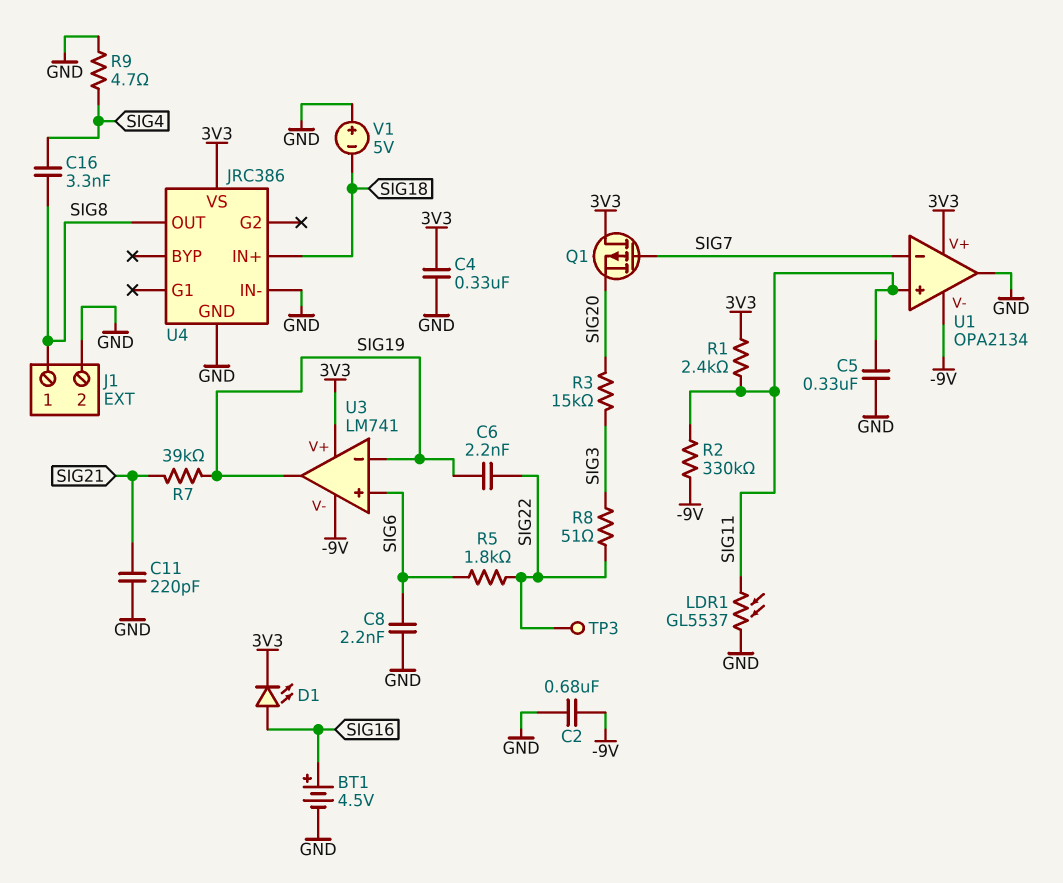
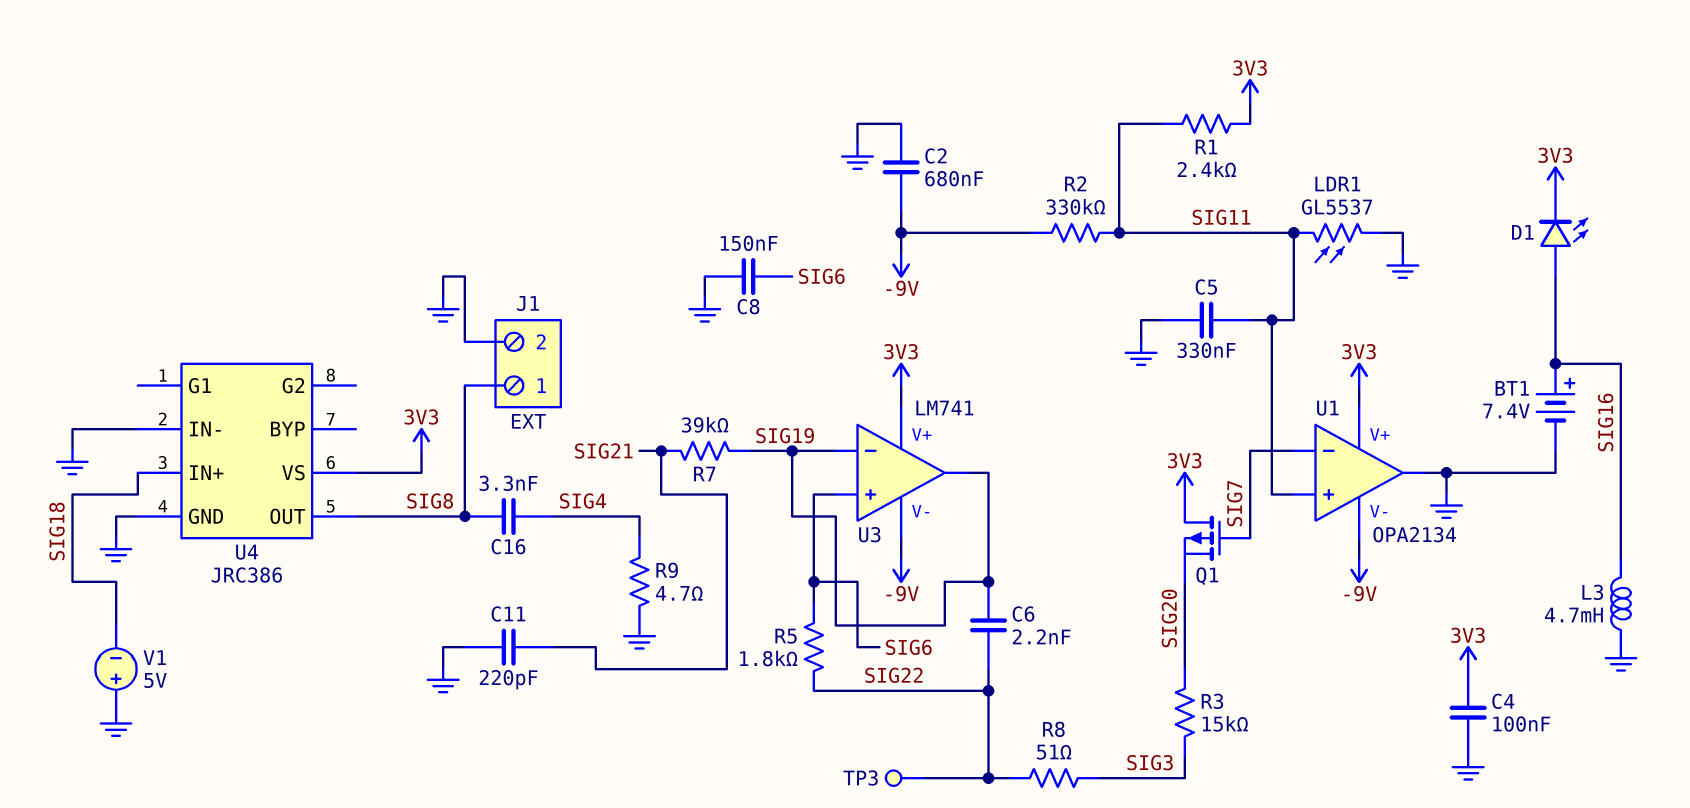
BT1: 4.5V (plus SIG16, minus GND) -> 7.4V (plus SIG16, minus GND)
C4: 330nF (3V3, GND) -> 100nF (3V3, GND)
C8: 2.2nF (GND, SIG6) -> 150nF (GND, SIG6)
L3: none -> 4.7mH (GND, SIG16)

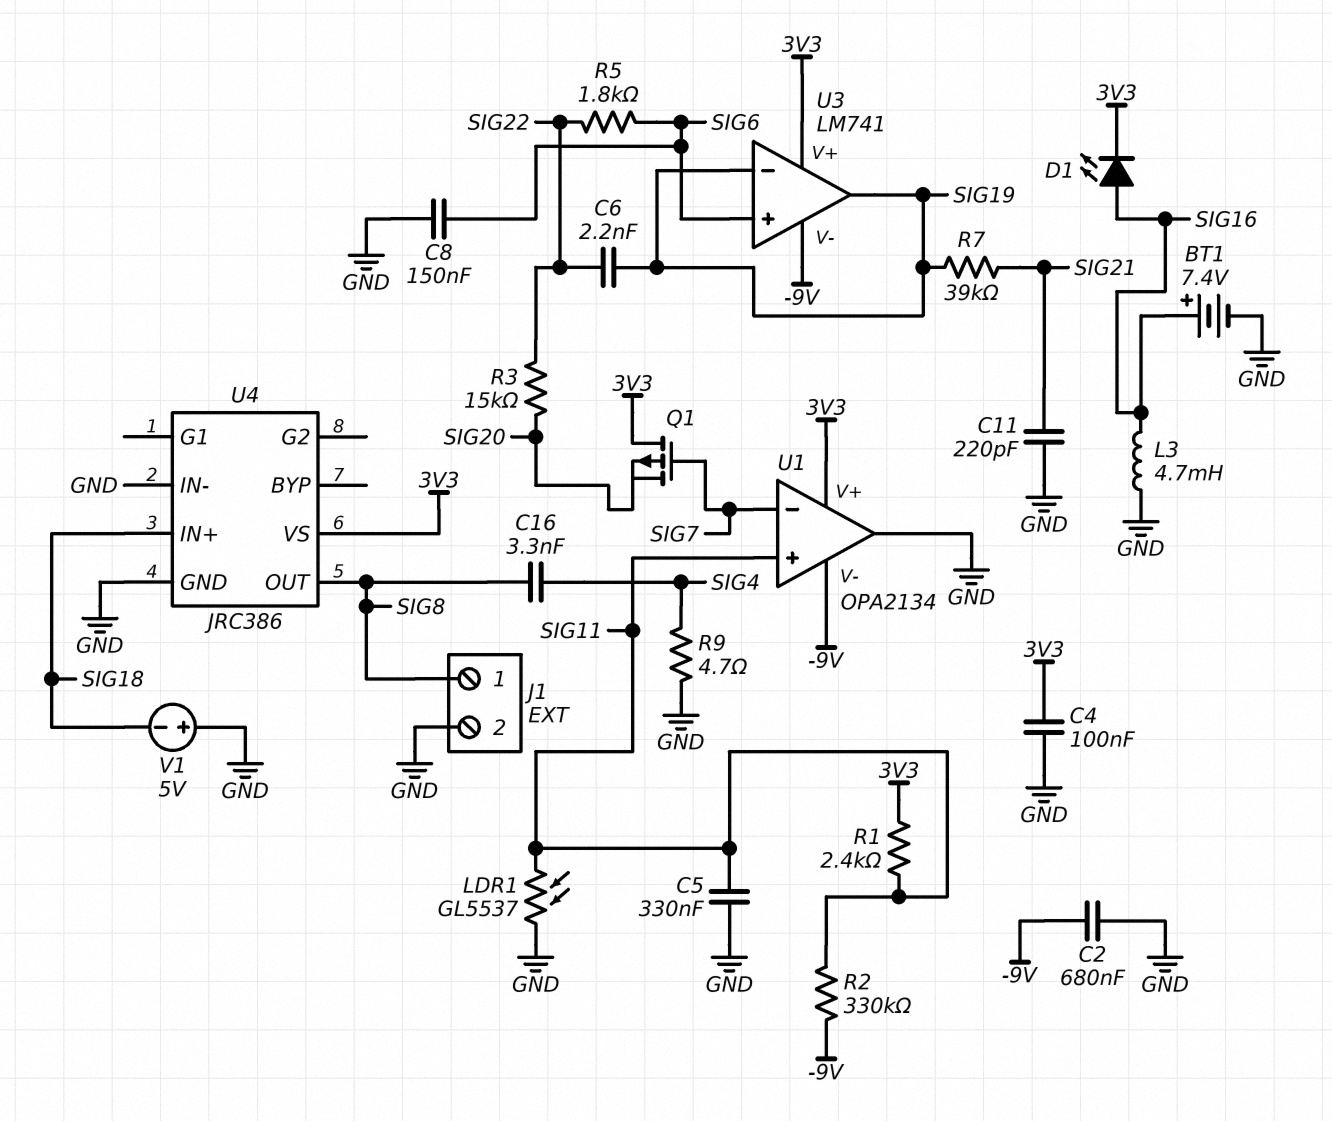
R3: 15k (SIG3, SIG20) -> 15k (SIG20, SIG22)
R8: 51 (SIG3, SIG22) -> none
TP3: test point (SIG22) -> none

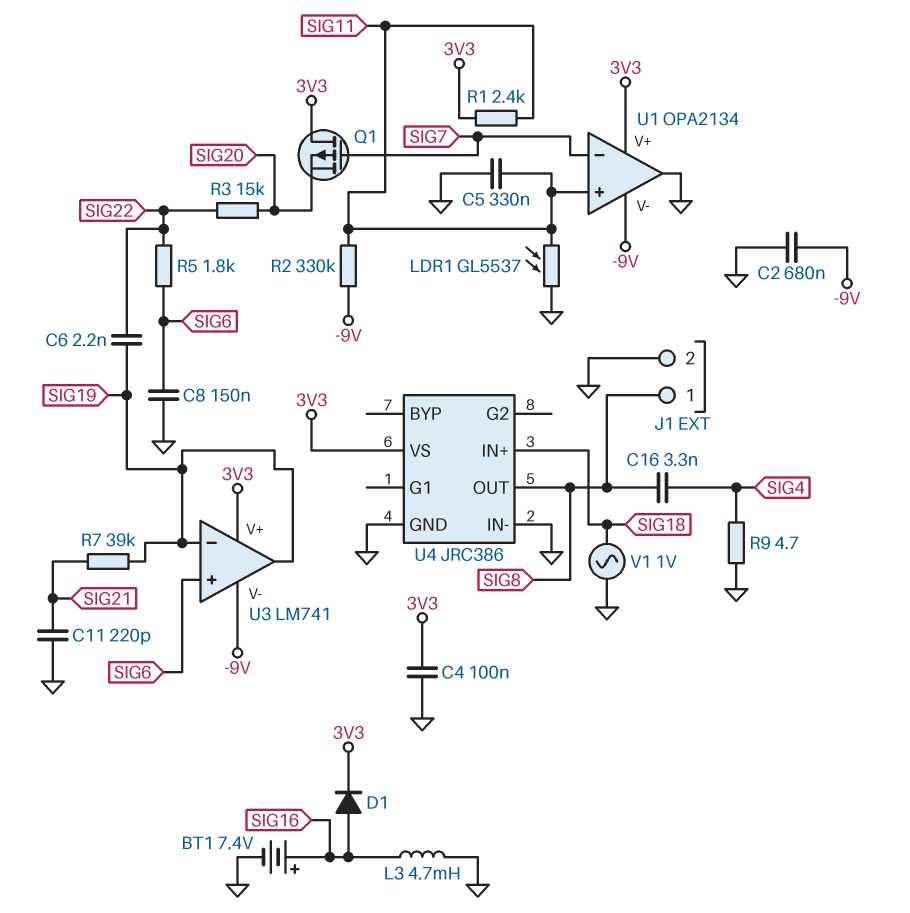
D1: LED (A SIG16, K 3V3) -> diode (A SIG16, K 3V3)
V1: 5V (plus GND, minus SIG18) -> AC 1V (GND, SIG18)

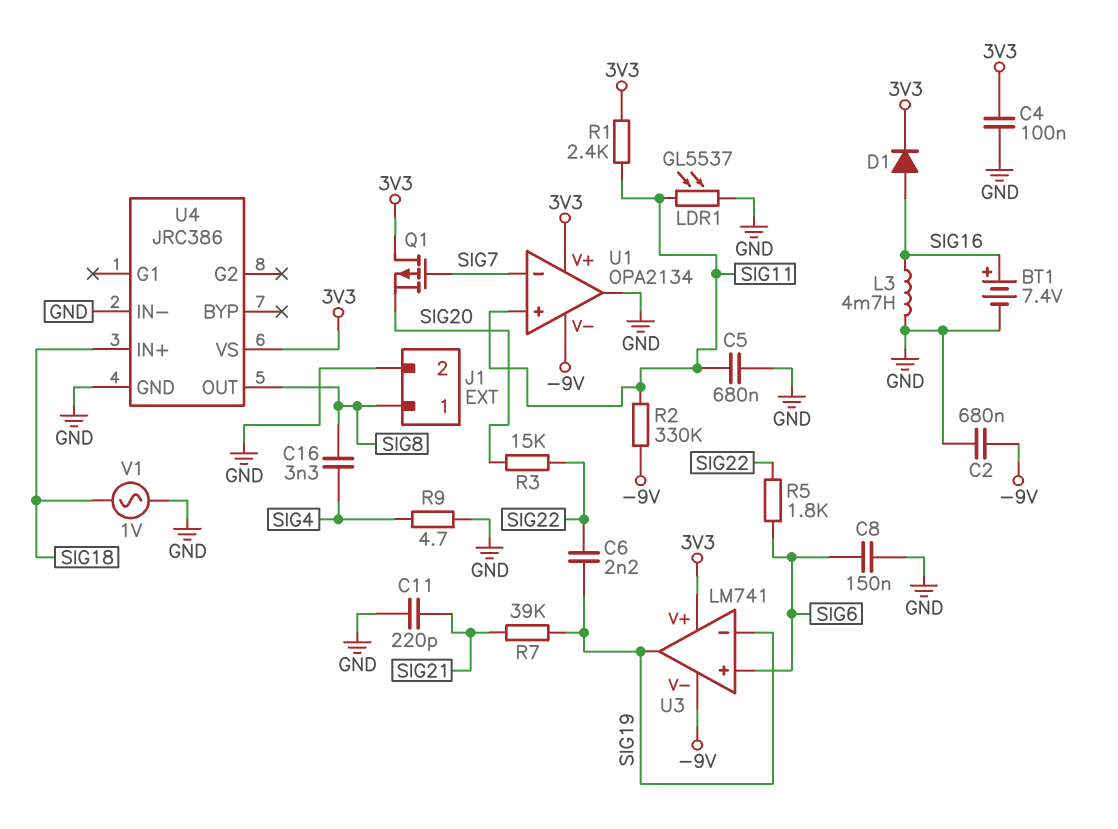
C5: 330nF (GND, SIG11) -> 680nF (GND, SIG11)

